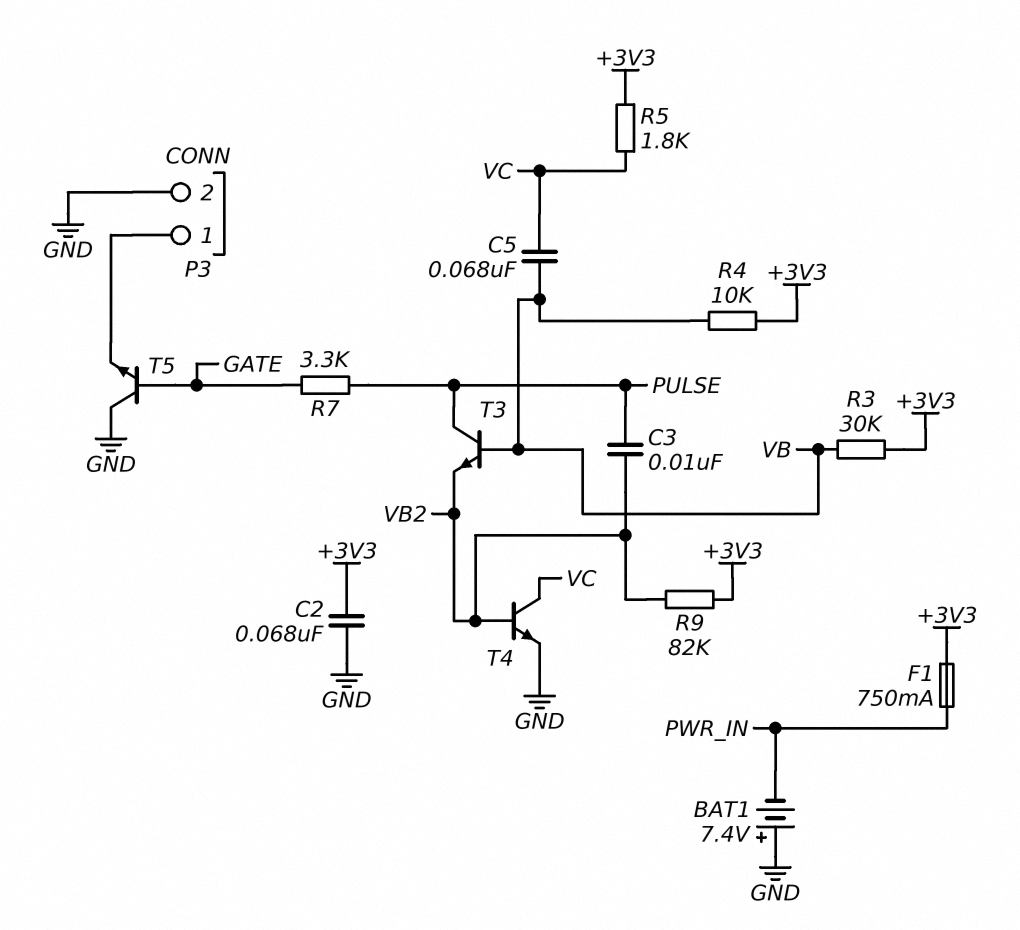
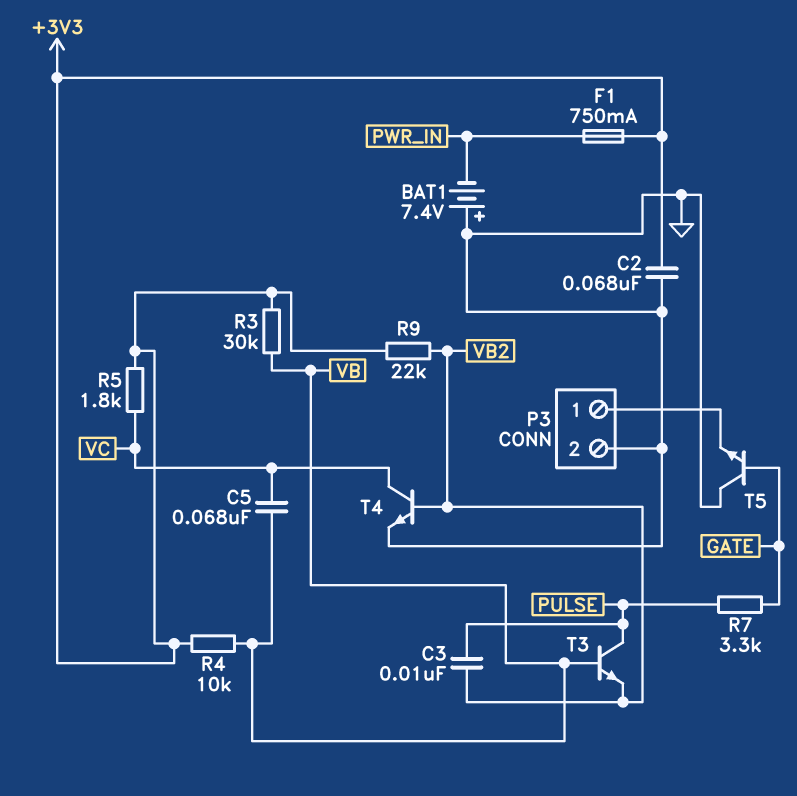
R9: 82k (+3V3, VB2) -> 22k (+3V3, VB2)

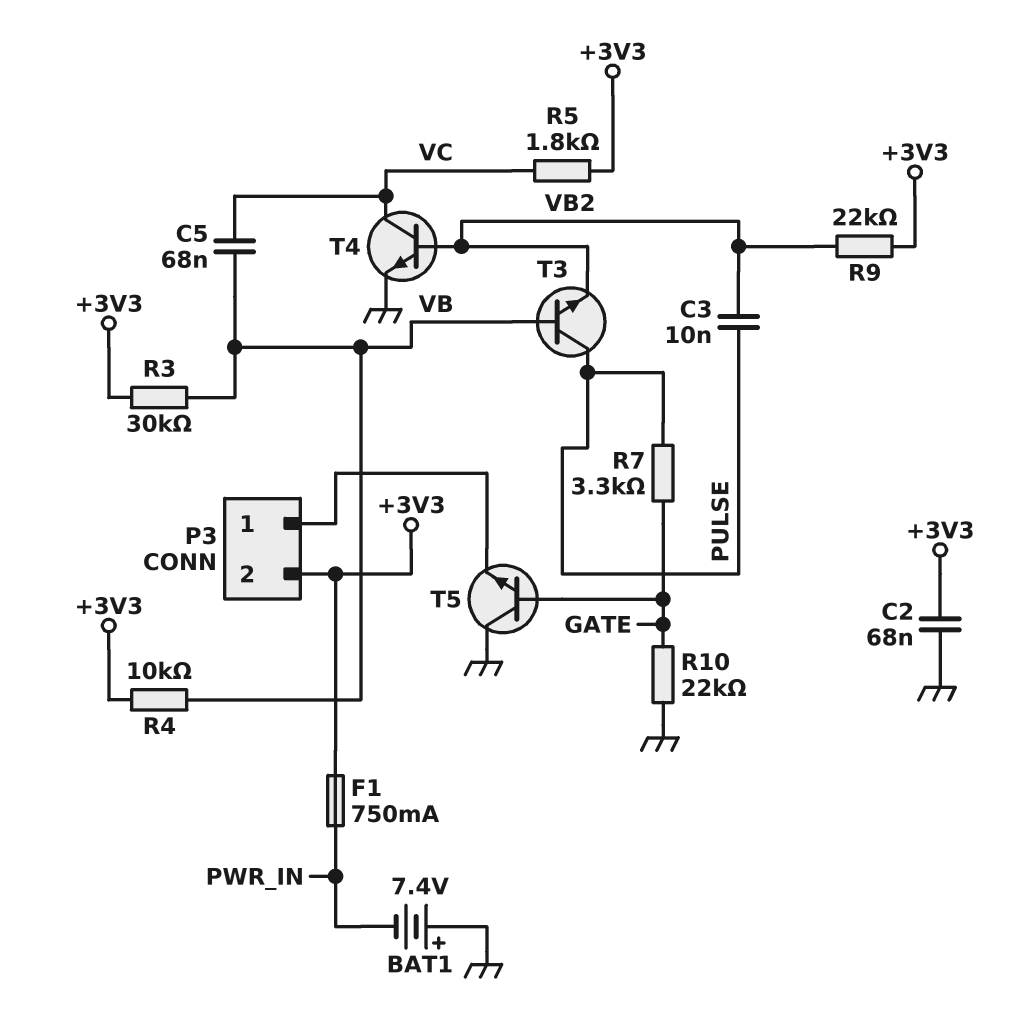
P3 pin 2: GND -> +3V3
R10: none -> 22k (GATE, GND)

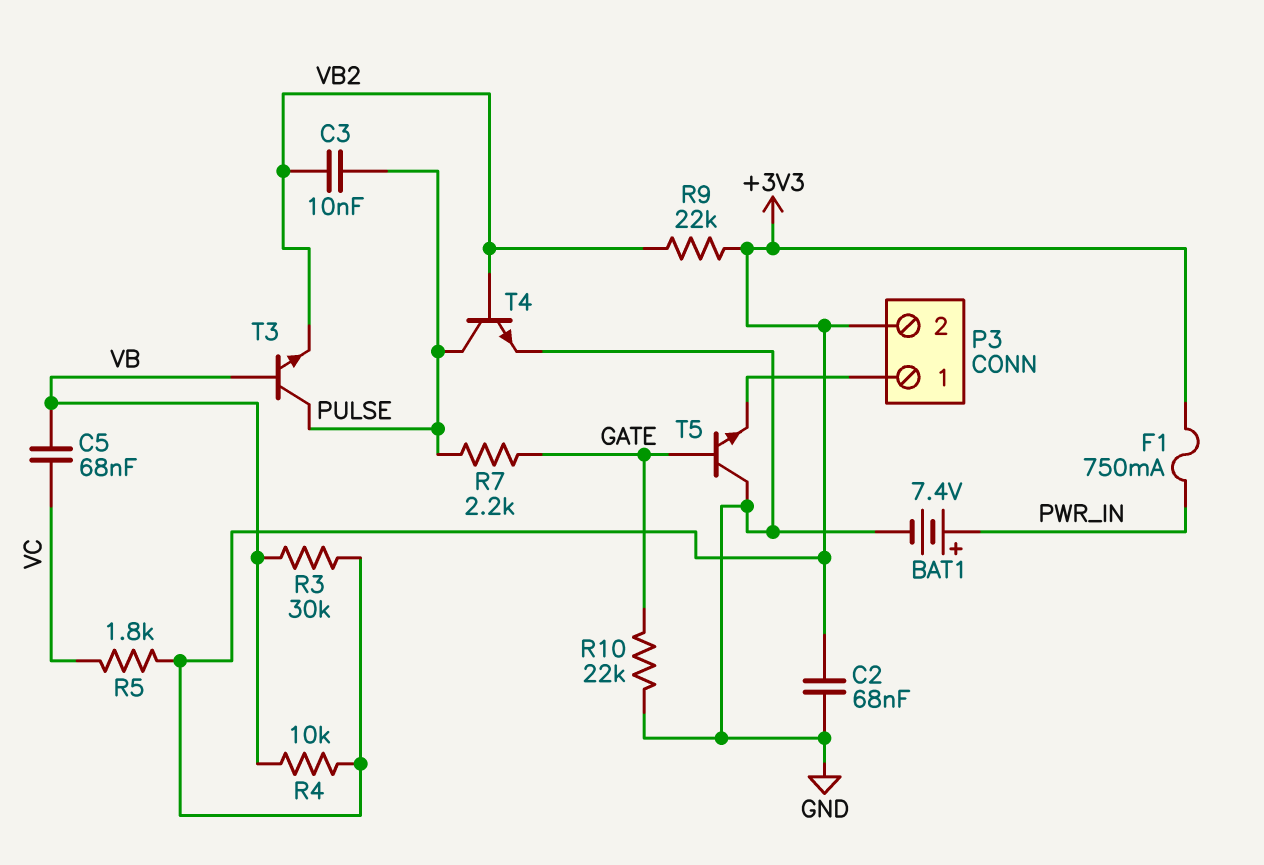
BAT1: 7.4V (plus GND, minus PWR_IN) -> 7.4V (plus PWR_IN, minus GND)
R7: 3.3k (GATE, PULSE) -> 2.2k (GATE, PULSE)
T4: NPN (B VB2, C VC, E GND) -> NPN (B VB2, C PULSE, E GND)

